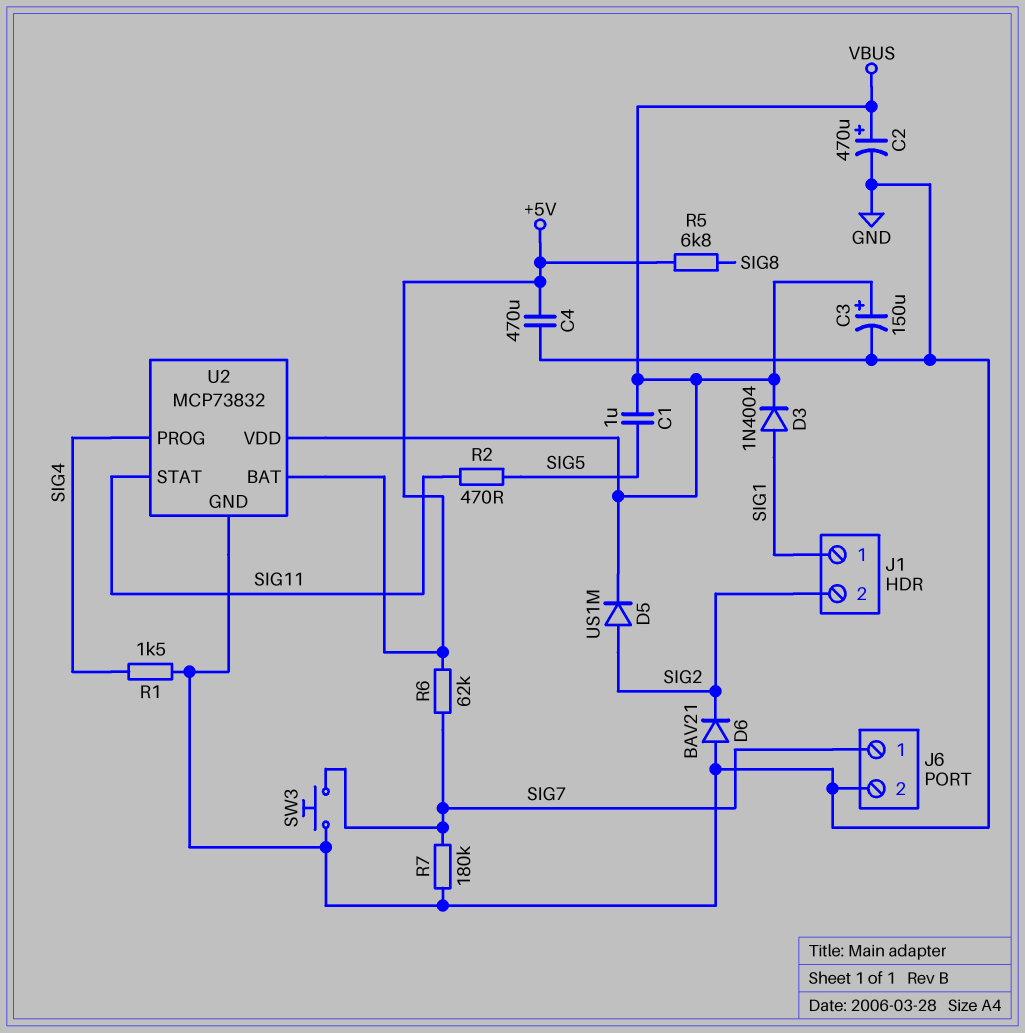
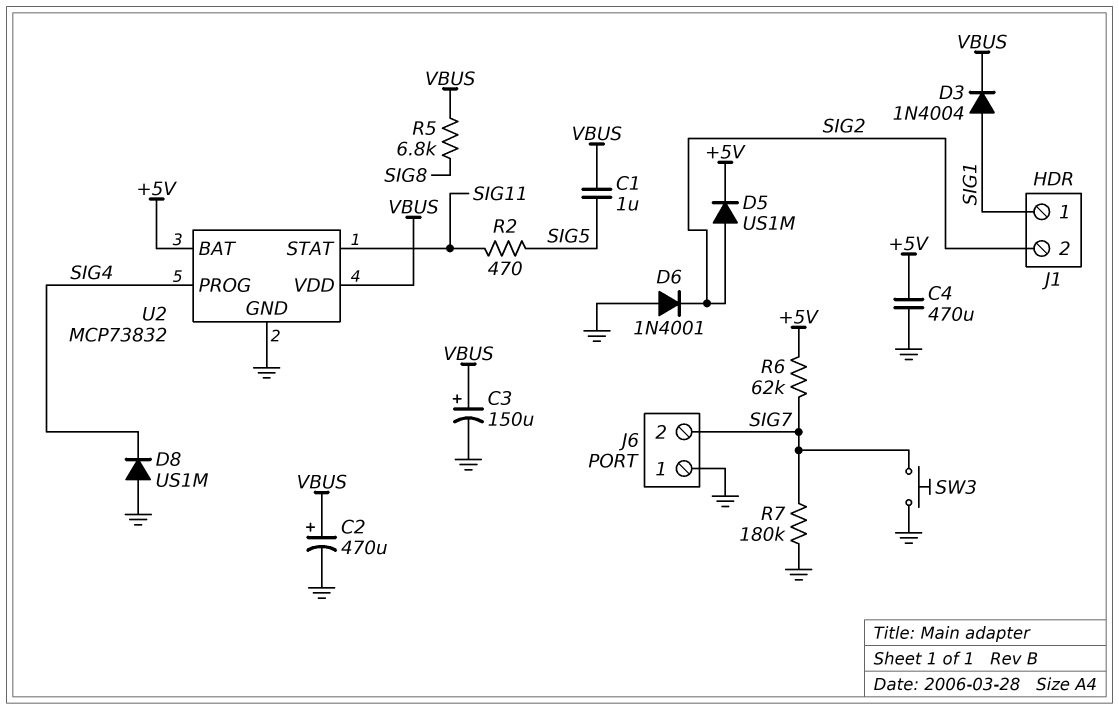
D5: diode US1M (A SIG2, K VBUS) -> diode US1M (A SIG2, K +5V)
D6: diode BAV21 (A GND, K SIG2) -> diode 1N4001 (A GND, K SIG2)
D8: none -> diode US1M (A GND, K SIG4)
J6 pin 1: SIG7 -> GND
J6 pin 2: GND -> SIG7
R1: 1.5k (GND, SIG4) -> none
R5: 6.8k (+5V, SIG8) -> 6.8k (SIG8, VBUS)

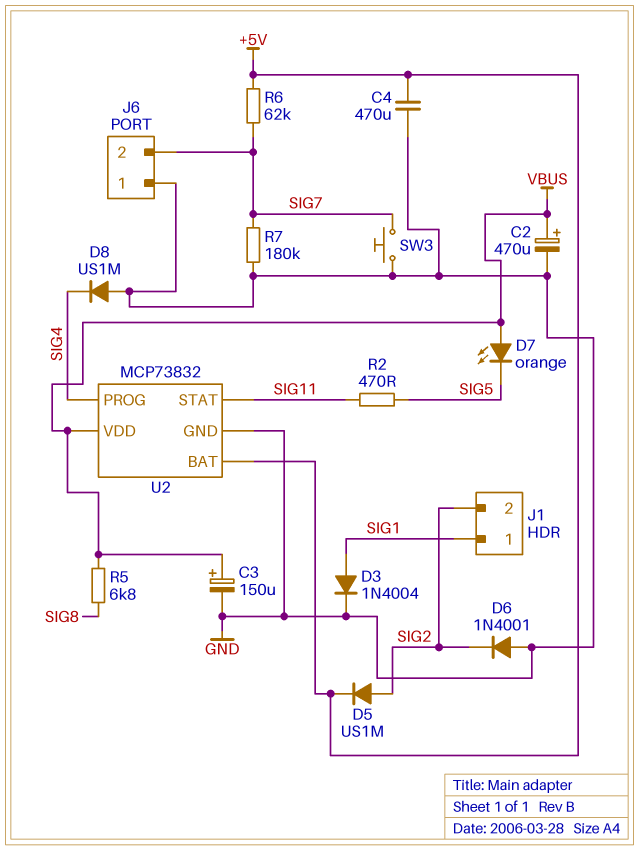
C1: 1uF (SIG5, VBUS) -> none
D3: diode 1N4004 (A SIG1, K VBUS) -> diode 1N4004 (A SIG1, K GND)
D7: none -> LED orange (A VBUS, K SIG5)

